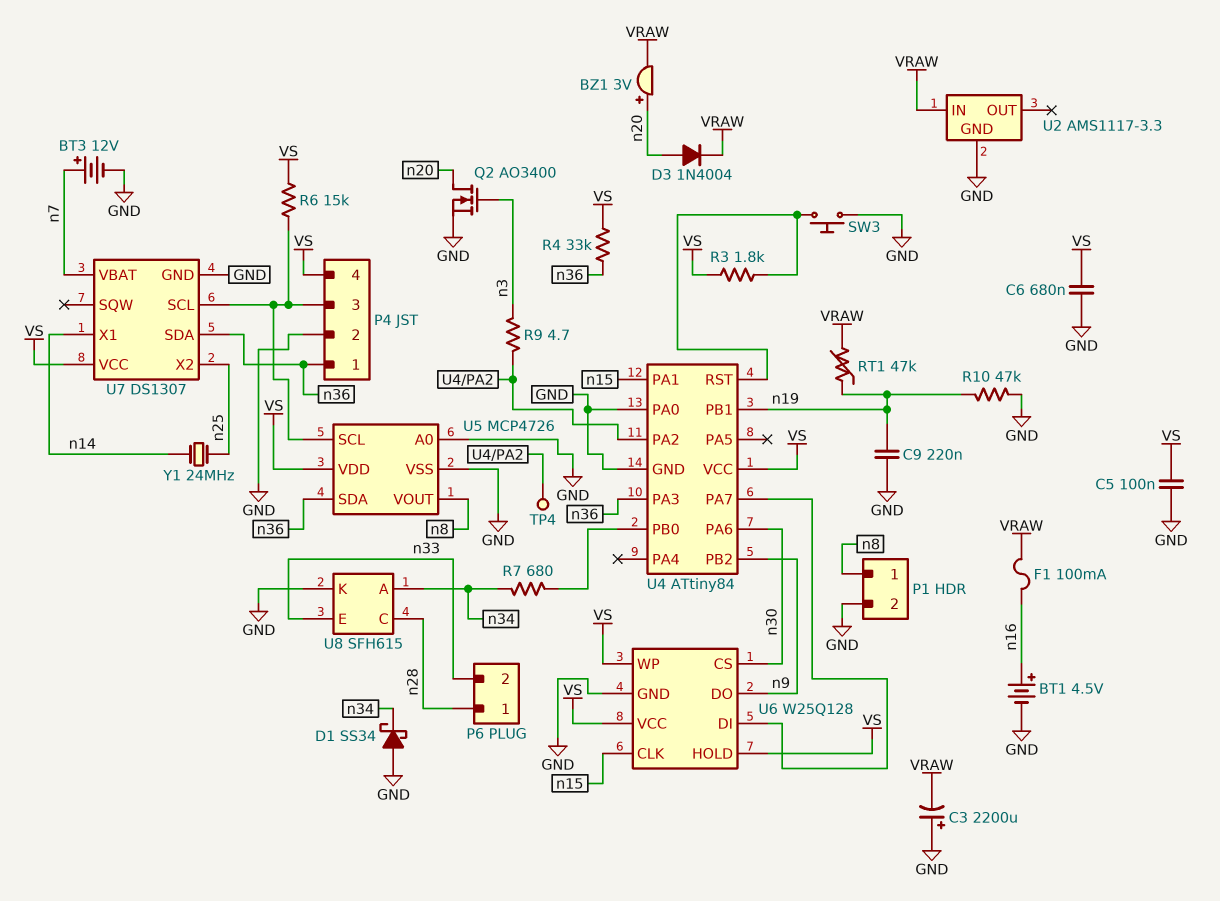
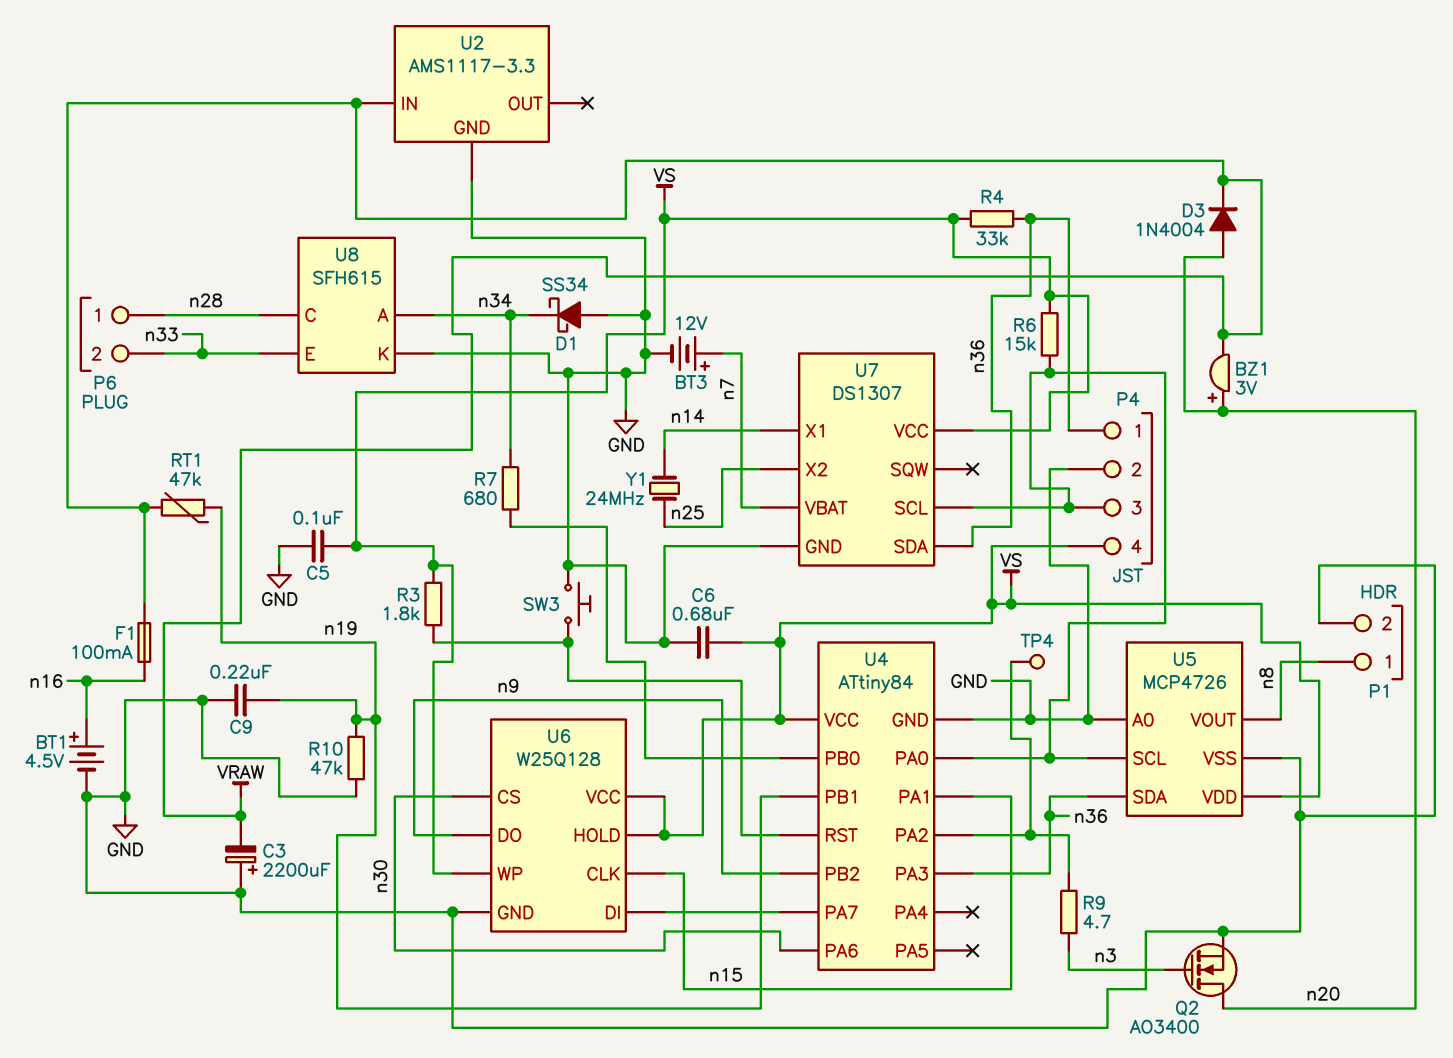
U4 pin PA0: GND -> P4/3

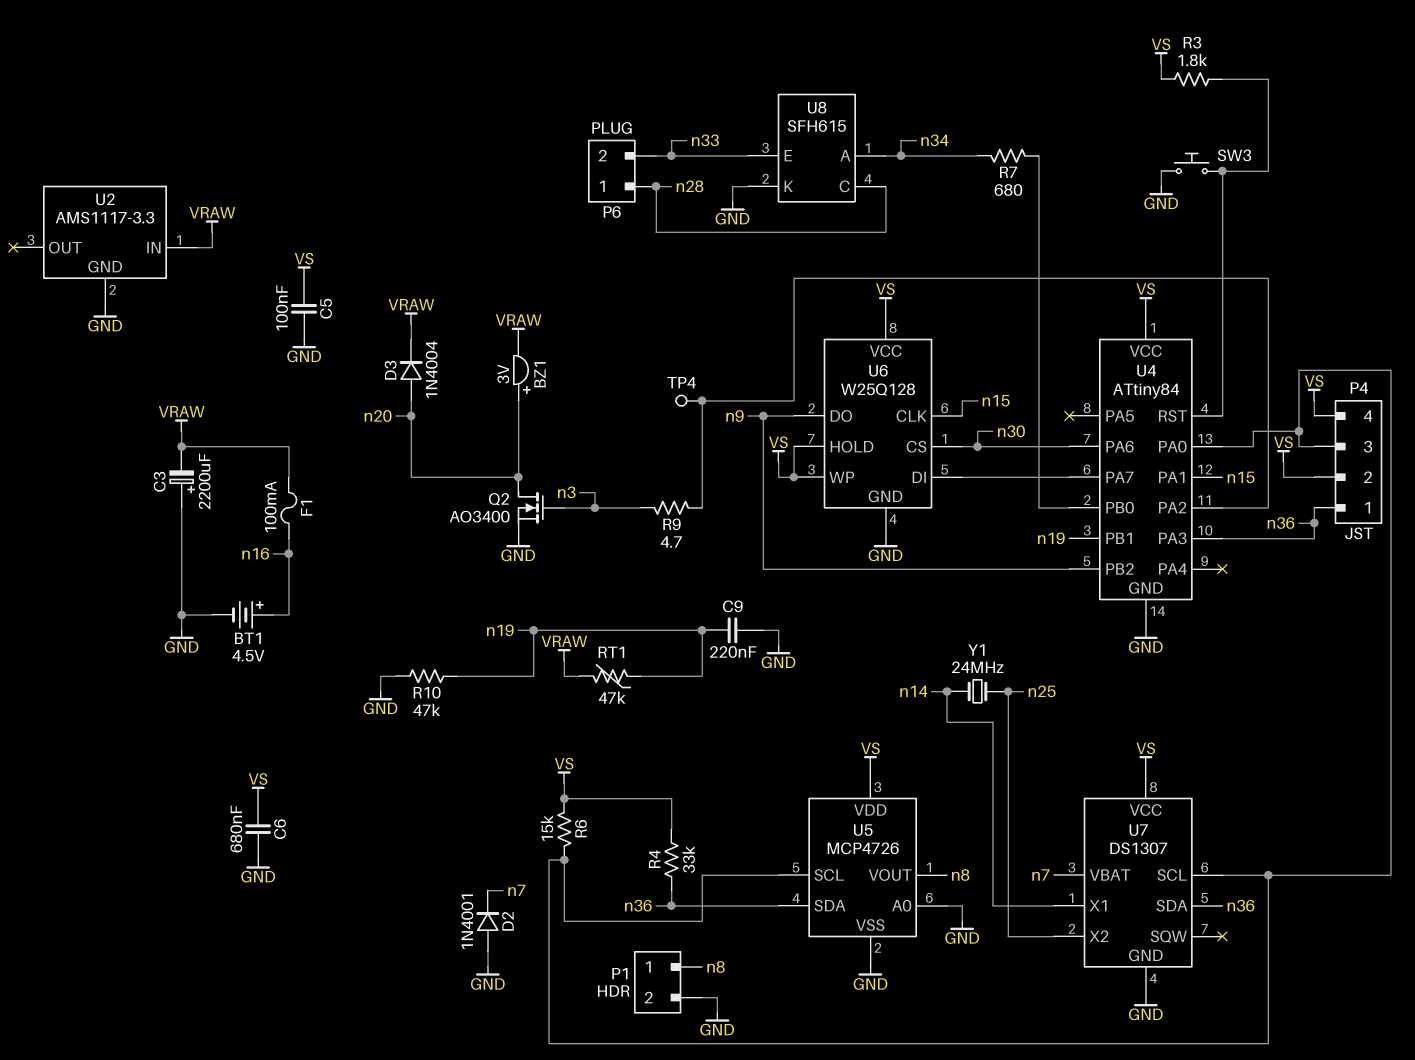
BT3: 12V (plus n7, minus GND) -> none
D1: schottky SS34 (A GND, K n34) -> none
D2: none -> diode 1N4001 (A GND, K n7)
P4 pin 2: GND -> VS

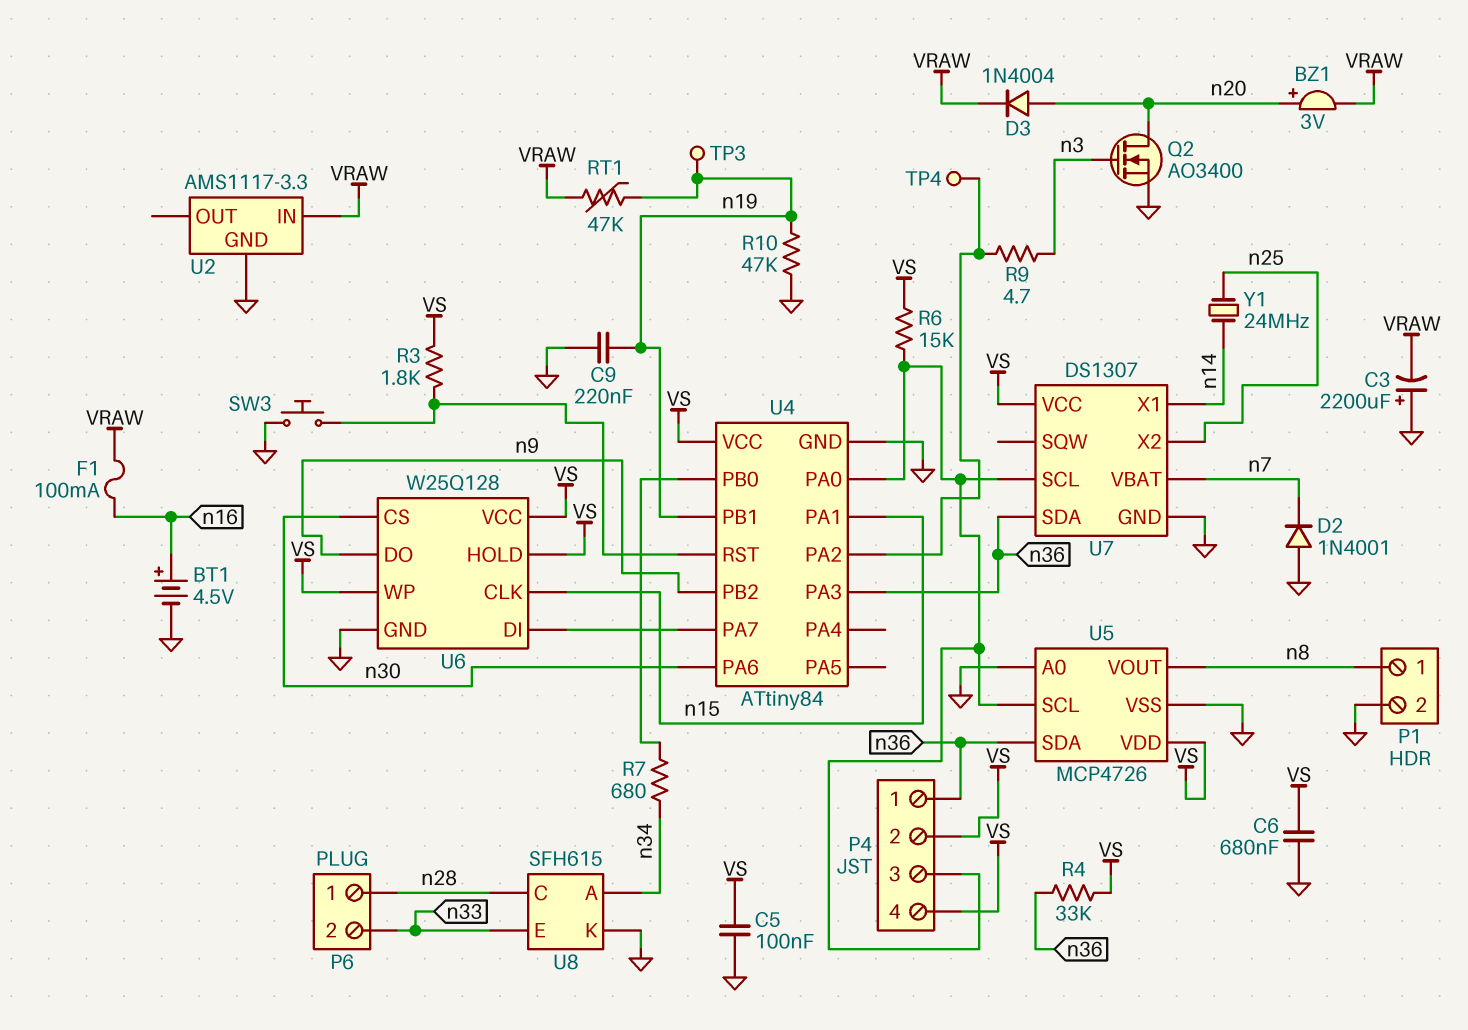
TP3: none -> test point (n19)

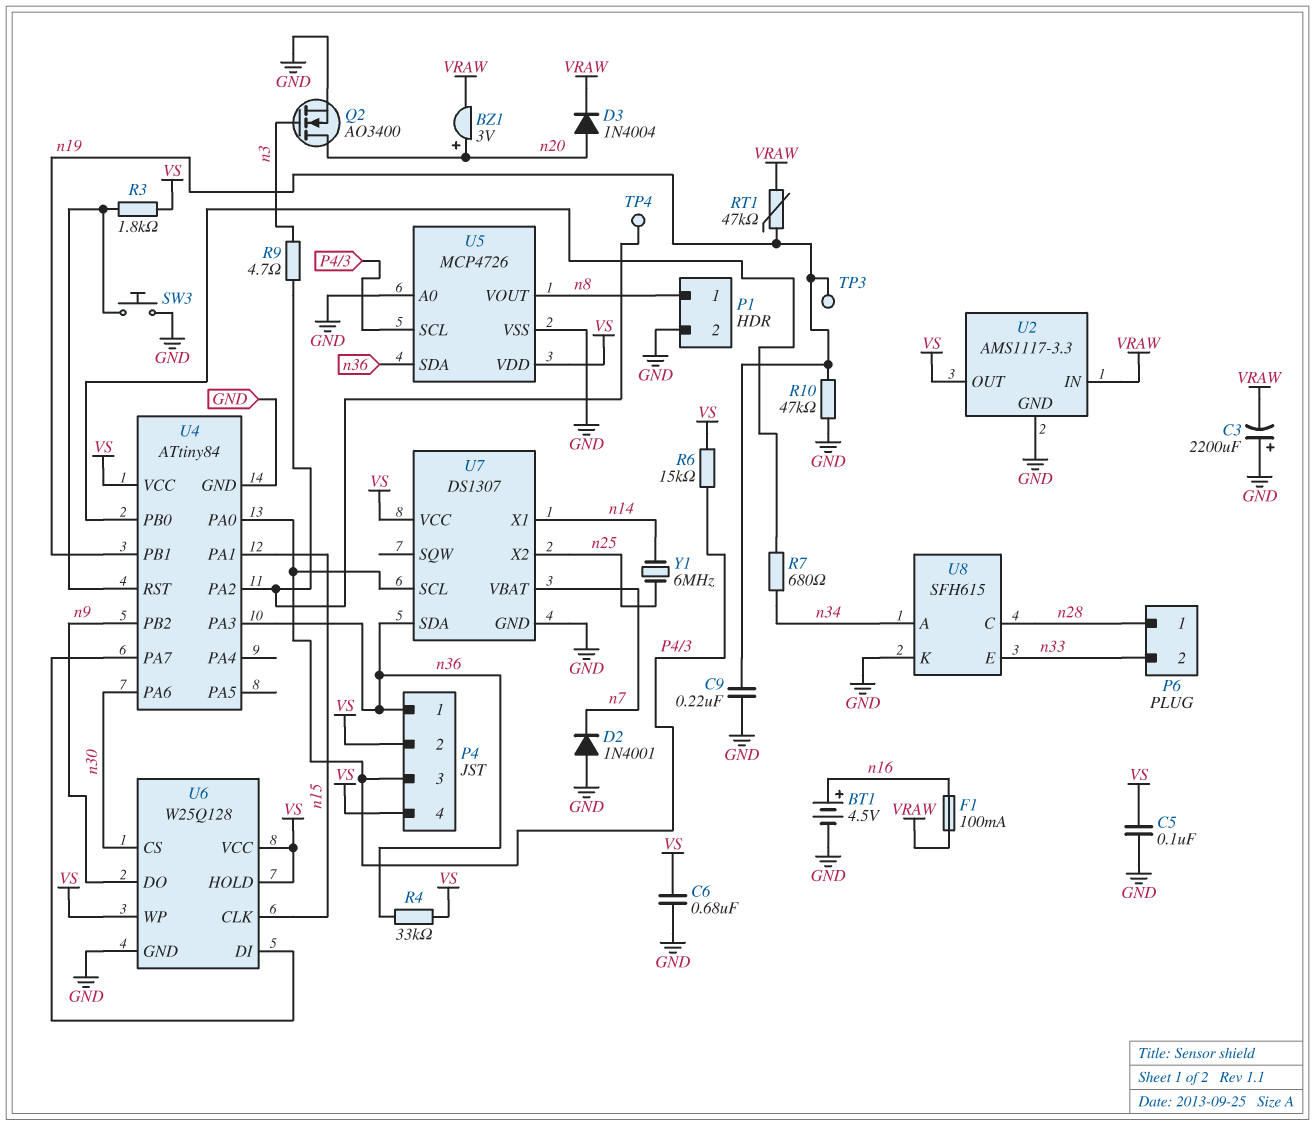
U2 pin OUT: none -> VS
Y1: 24MHz (n14, n25) -> 6MHz (n14, n25)

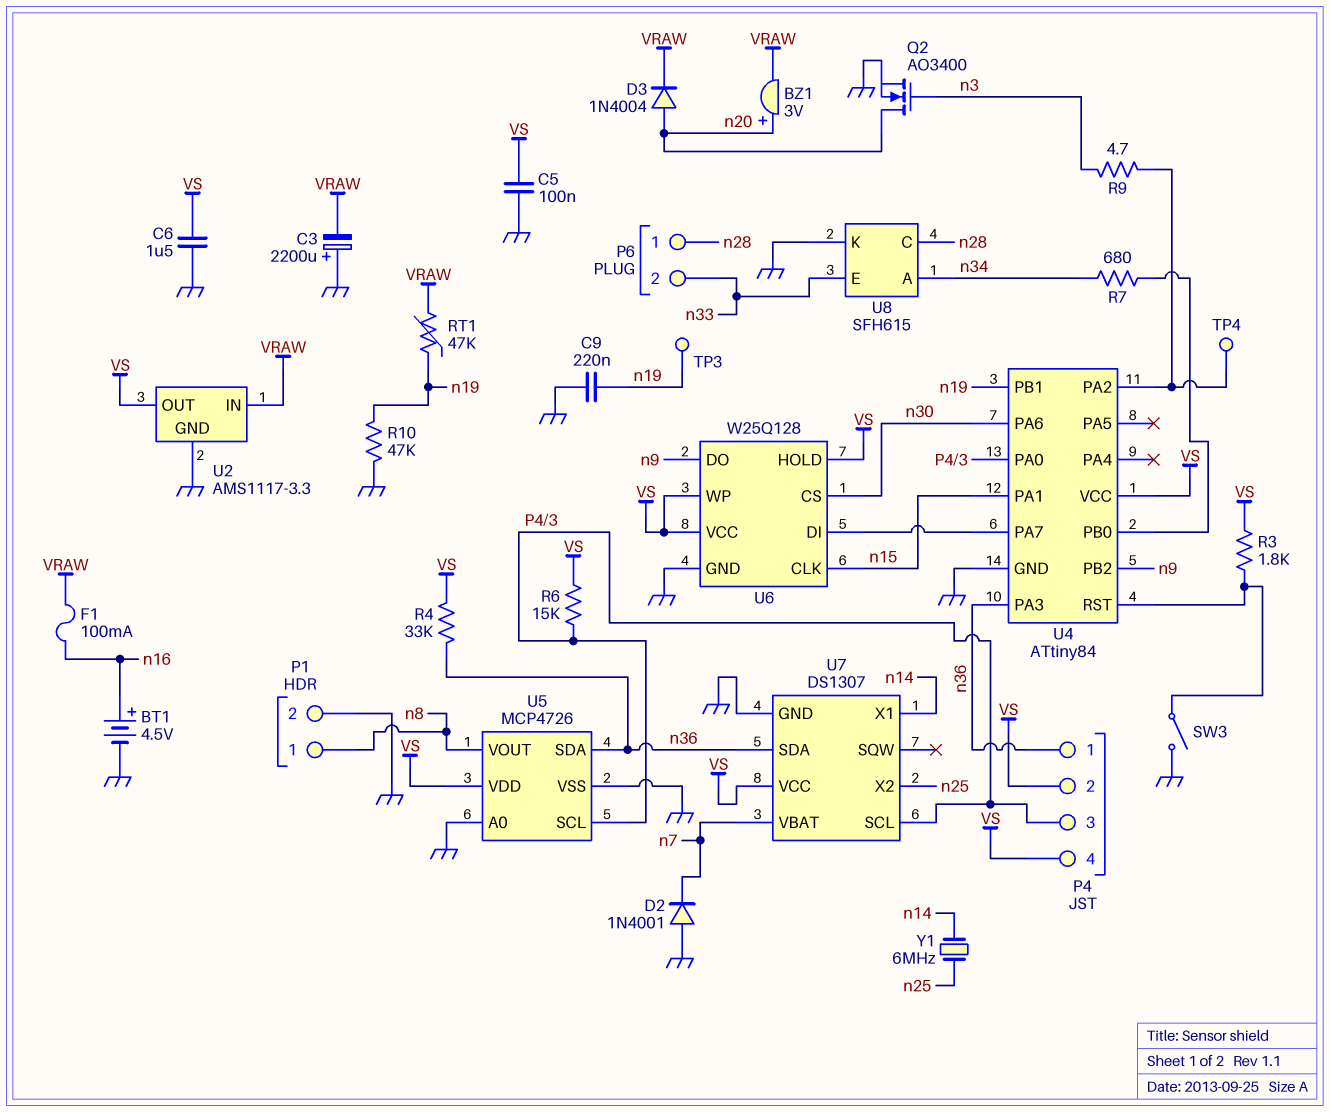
C6: 680nF (GND, VS) -> 1.5uF (GND, VS)
SW3: button (GND, U4/RST) -> switch (GND, U4/RST)

